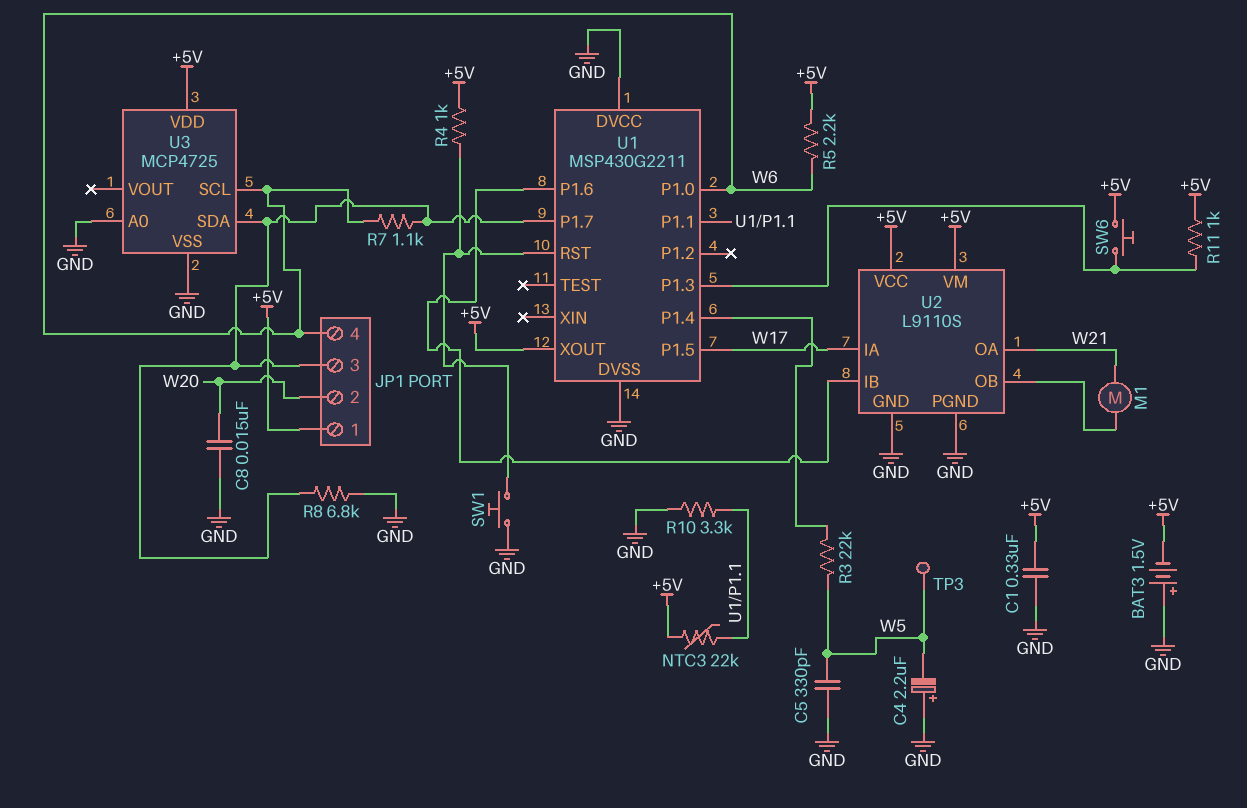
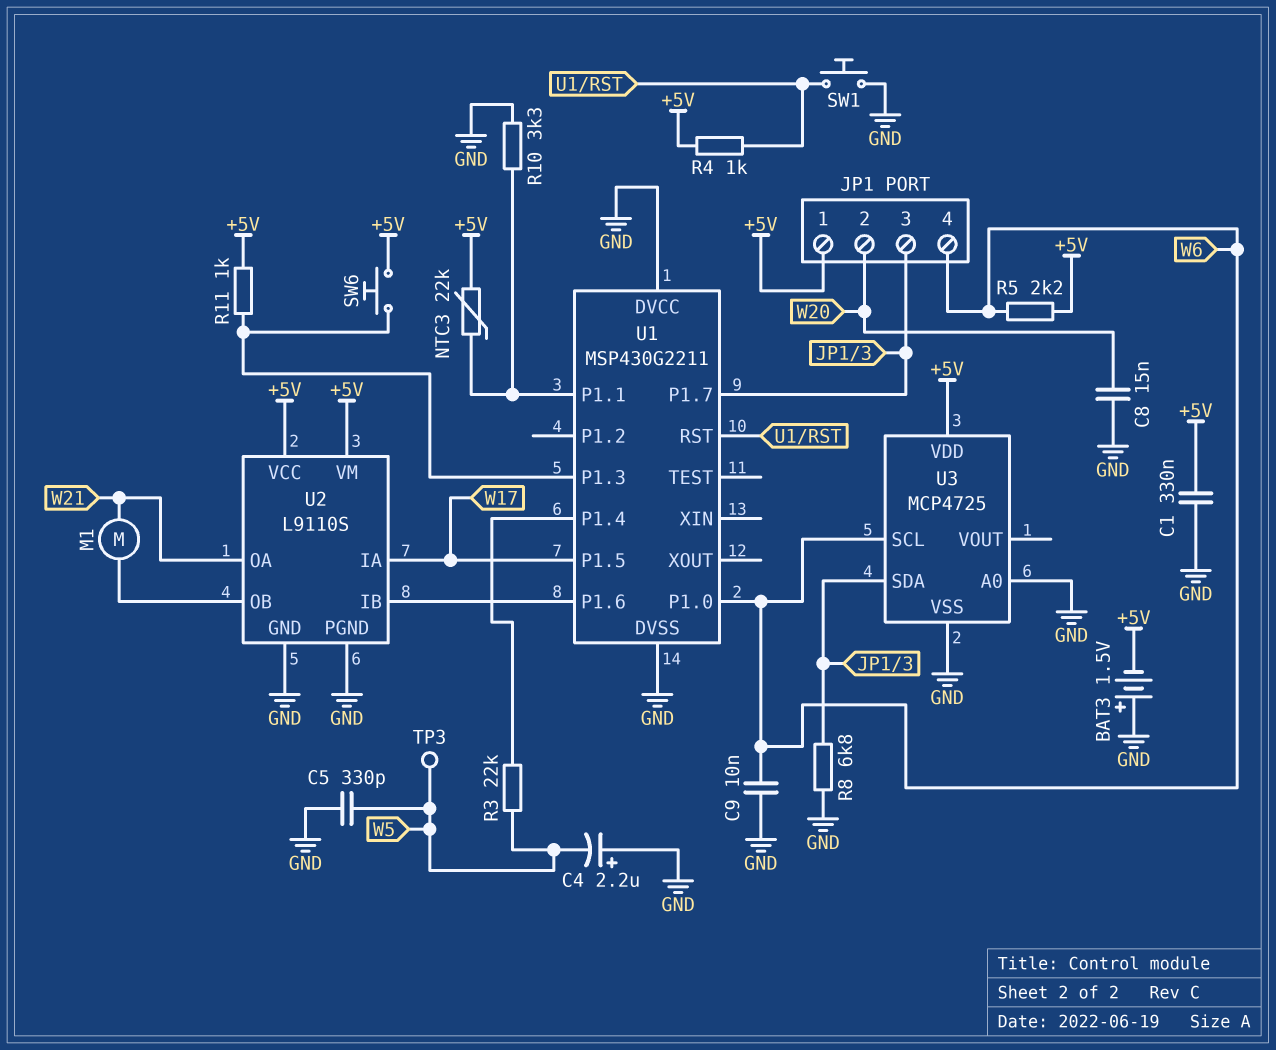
C9: none -> 10nF (GND, W6)
R7: 1.1k (JP1/3, W6) -> none
U1 pin XOUT: +5V -> none

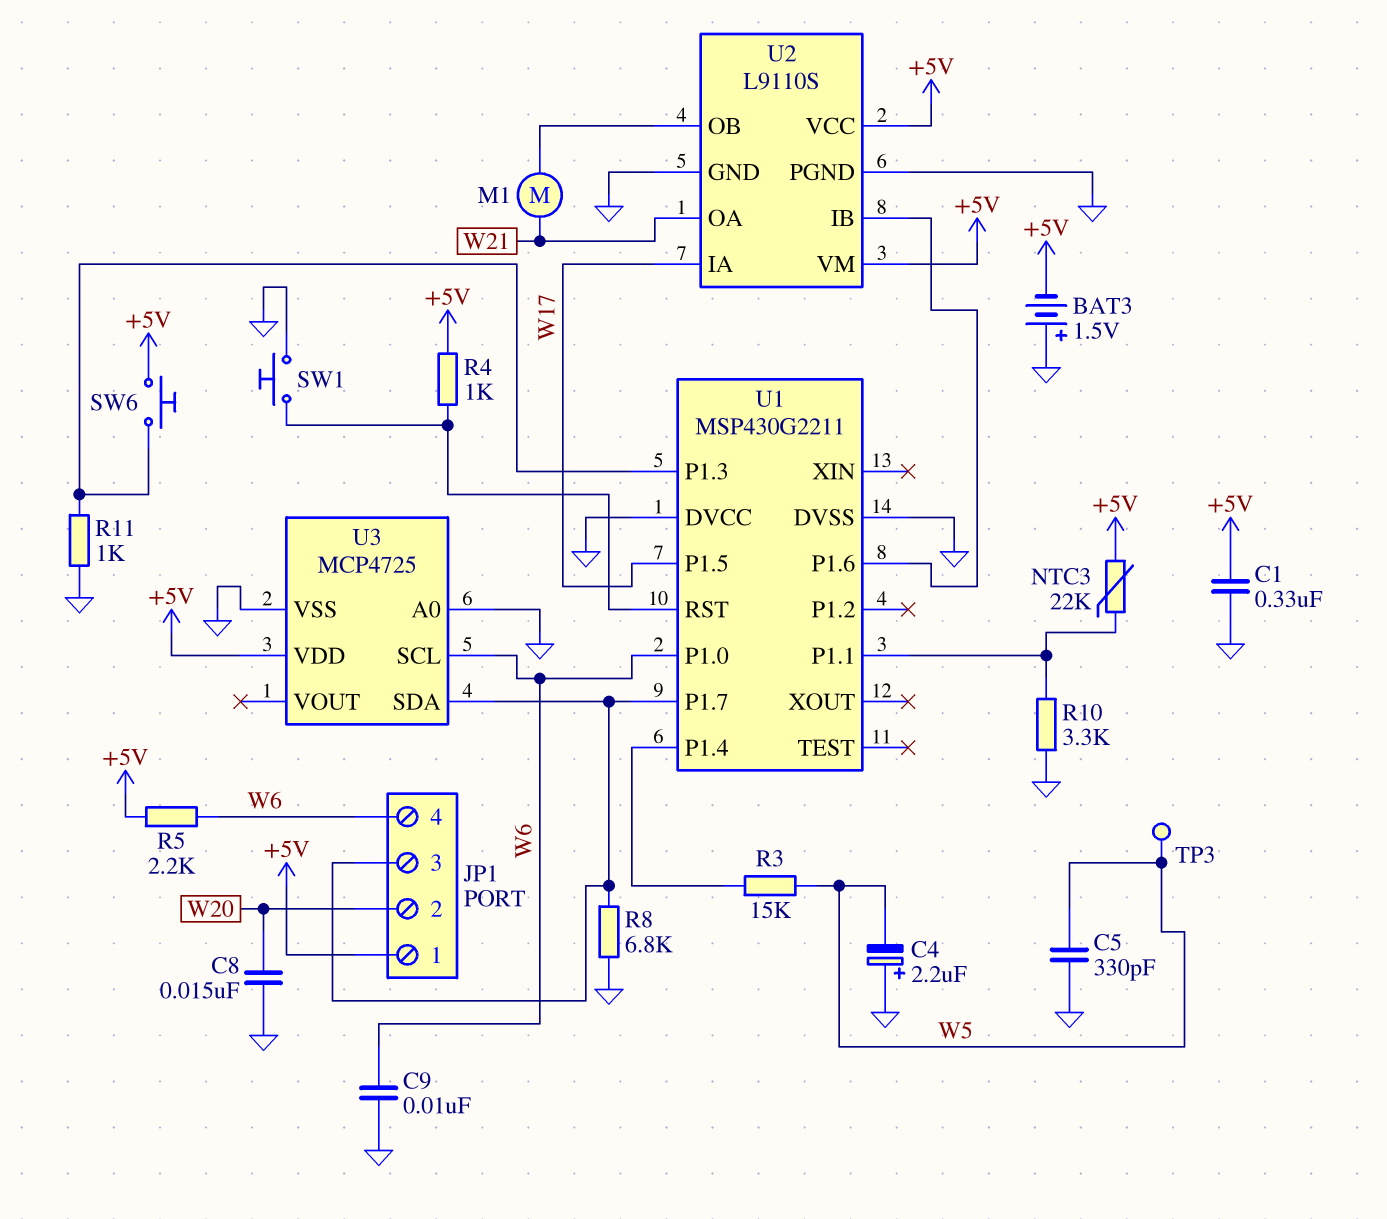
R3: 22k (U1/P1.4, W5) -> 15k (U1/P1.4, W5)
R11: 1k (+5V, U1/P1.3) -> 1k (GND, U1/P1.3)

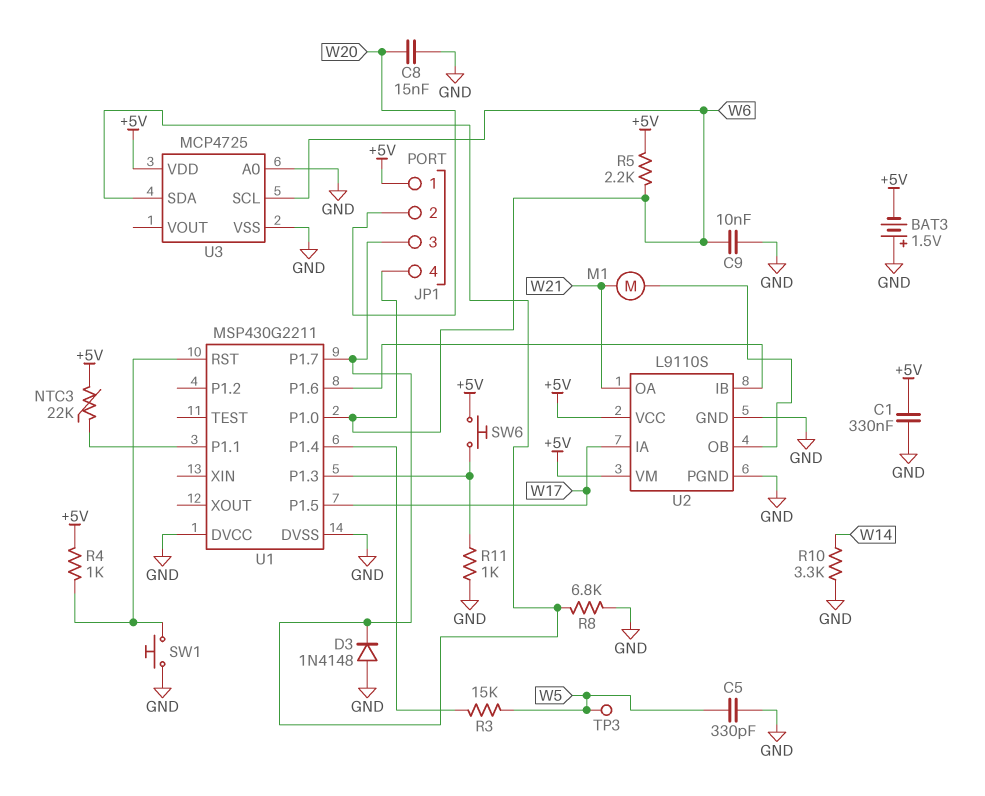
C4: 2.2uF (plus GND, minus W5) -> none
D3: none -> diode 1N4148 (A GND, K JP1/3)
R10: 3.3k (GND, U1/P1.1) -> 3.3k (GND, W14)

